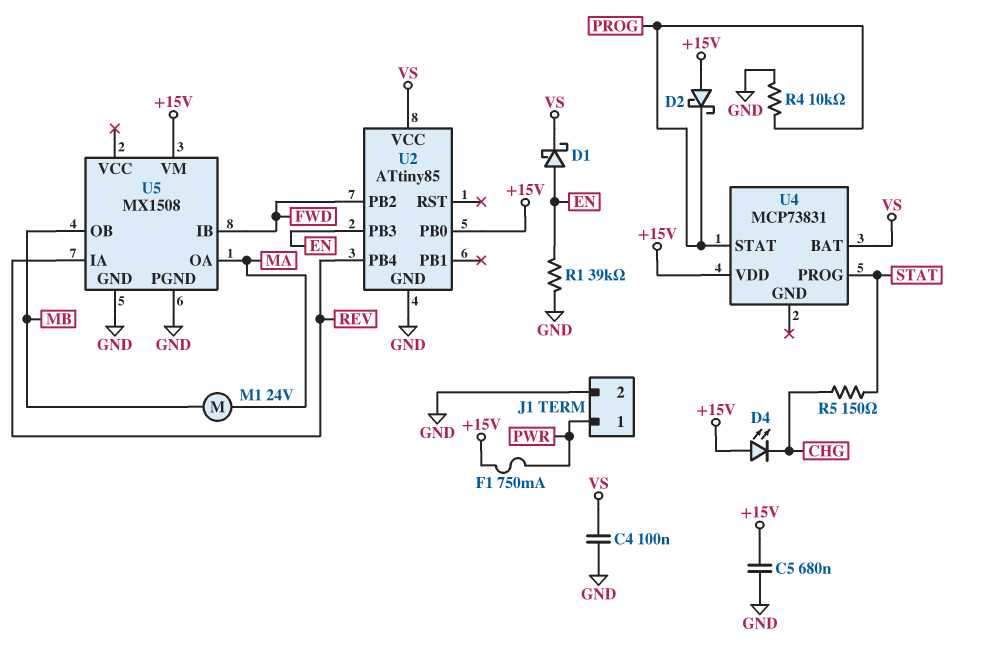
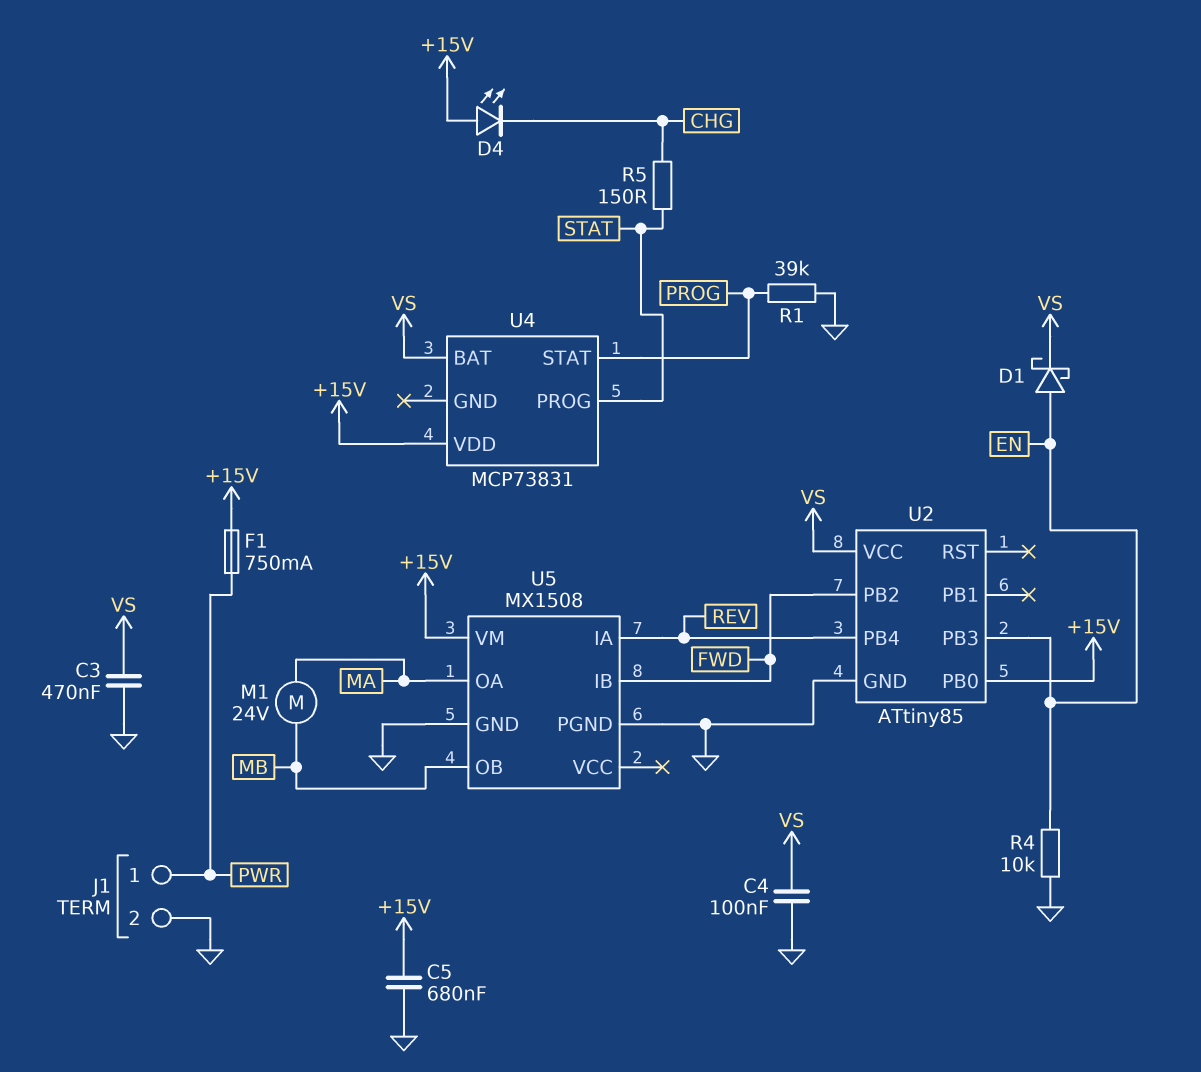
C3: none -> 470nF (GND, VS)
D2: schottky (A +15V, K PROG) -> none
R1: 39k (EN, GND) -> 39k (GND, PROG)
R4: 10k (GND, PROG) -> 10k (EN, GND)

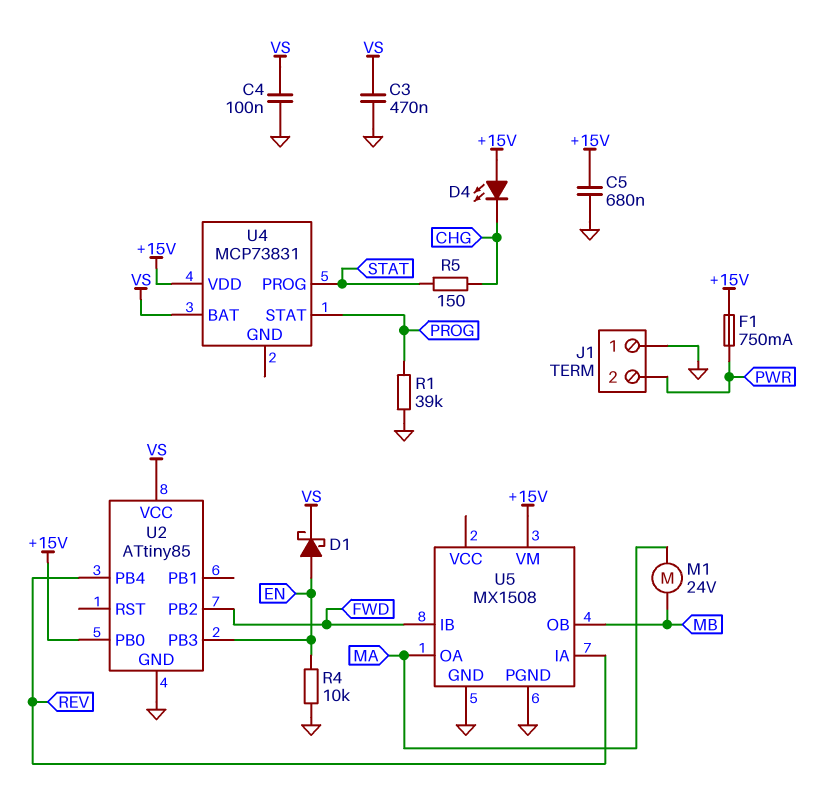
J1 pin 1: PWR -> GND
J1 pin 2: GND -> PWR

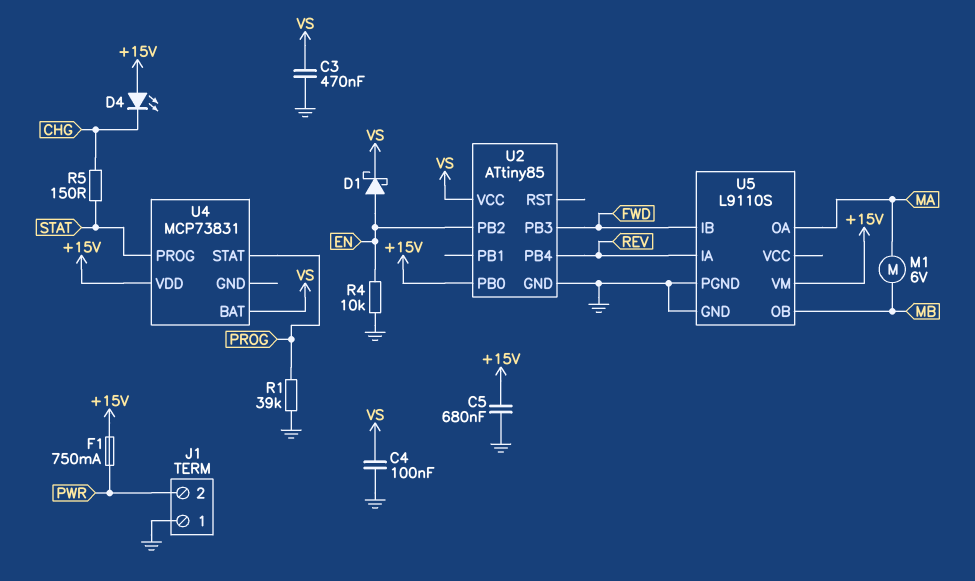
M1: motor 24V (MA, MB) -> motor 6V (MA, MB)
U2 pin PB2: FWD -> EN
U2 pin PB3: EN -> FWD
U5: MX1508 -> L9110S

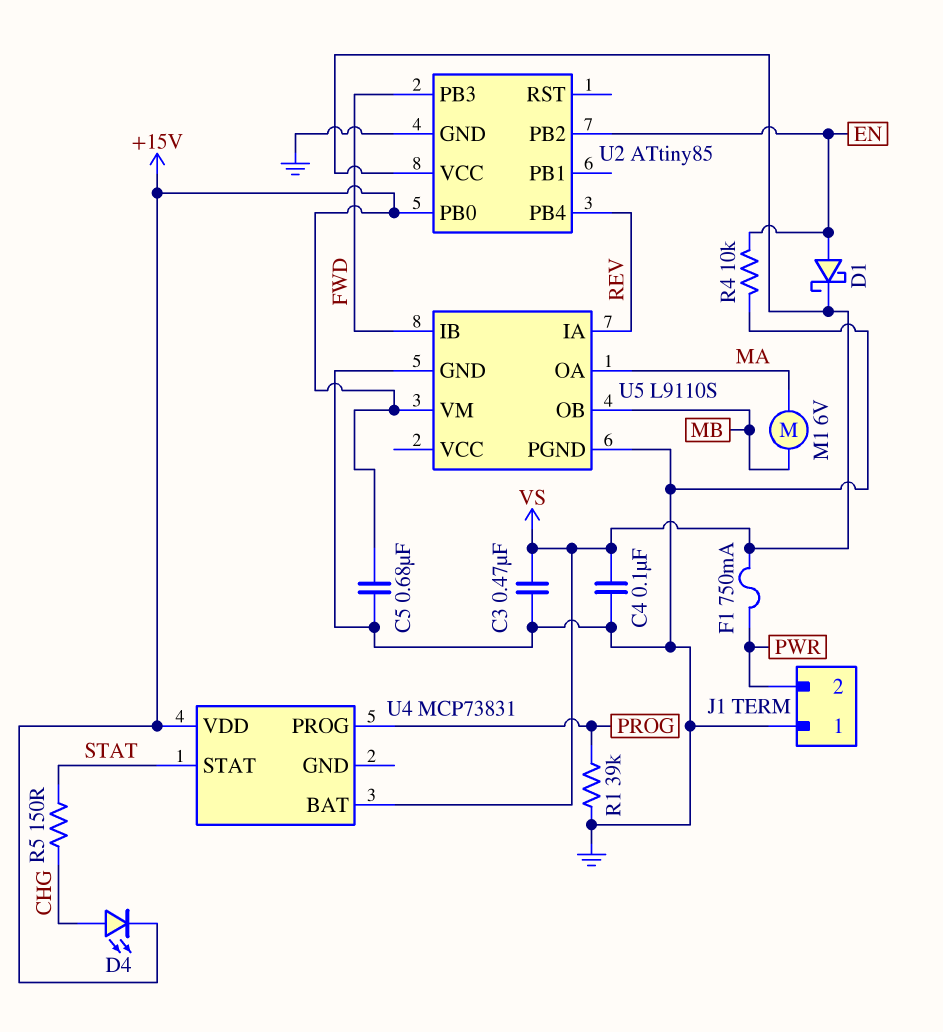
D4: LED (A +15V, K CHG) -> LED (A CHG, K +15V)
F1: 750mA (+15V, PWR) -> 750mA (PWR, VS)
U4 pin PROG: STAT -> PROG
U4 pin STAT: PROG -> STAT

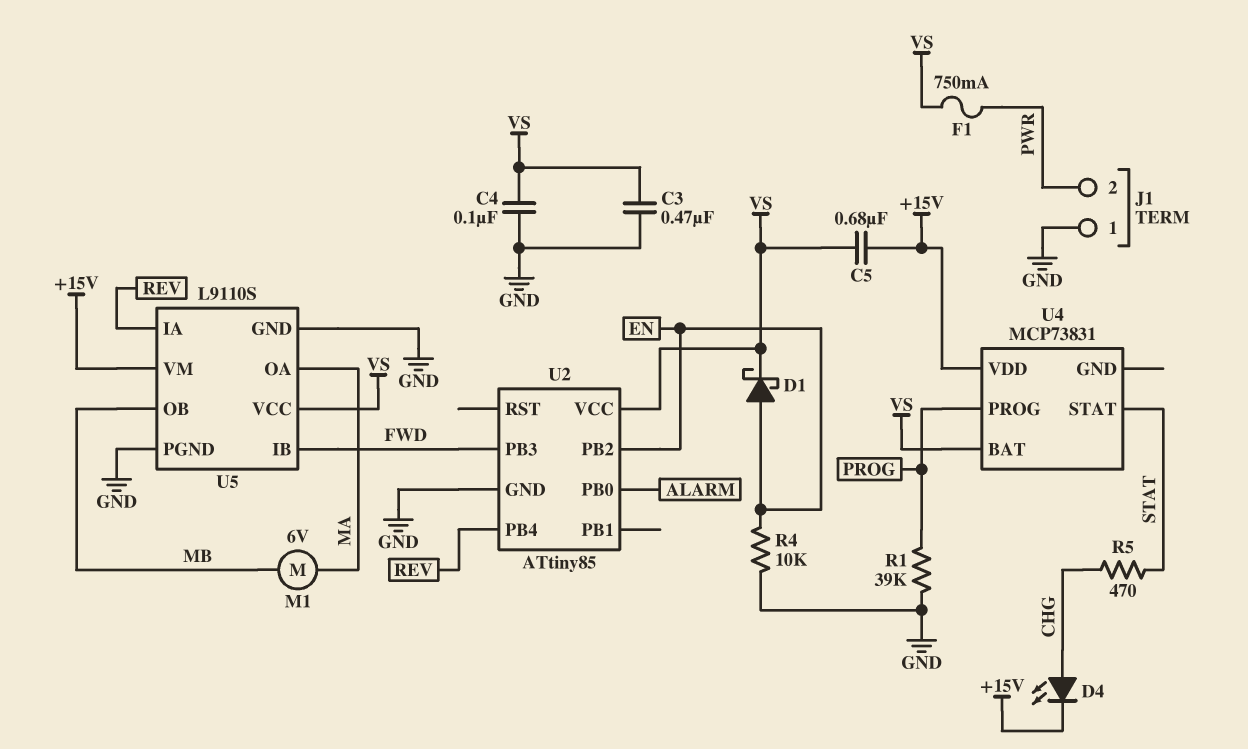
C5: 680nF (+15V, GND) -> 680nF (+15V, VS)
R5: 150 (CHG, STAT) -> 470 (CHG, STAT)
U2 pin PB0: +15V -> ALARM
U5 pin VCC: none -> VS

